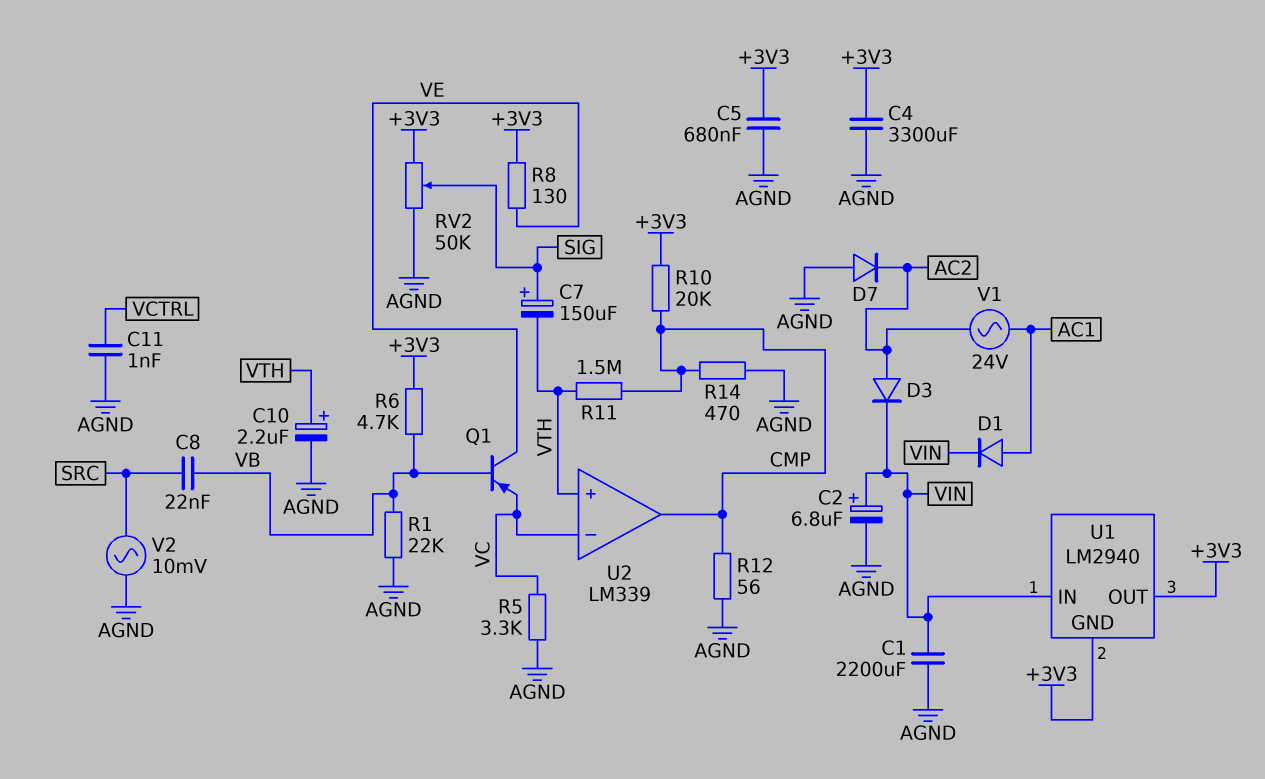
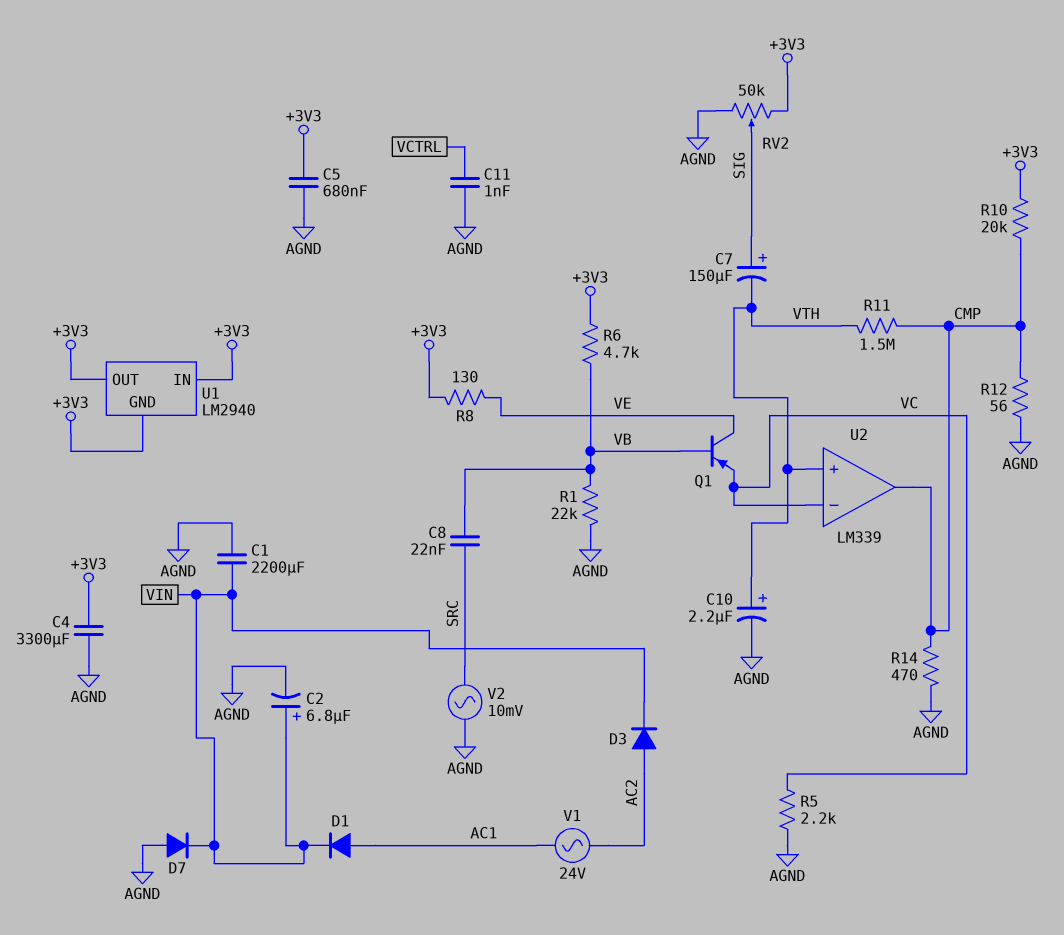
D7: diode (A AGND, K AC2) -> diode (A AGND, K VIN)
R5: 3.3k (AGND, VC) -> 2.2k (AGND, VC)
U1 pin IN: VIN -> +3V3

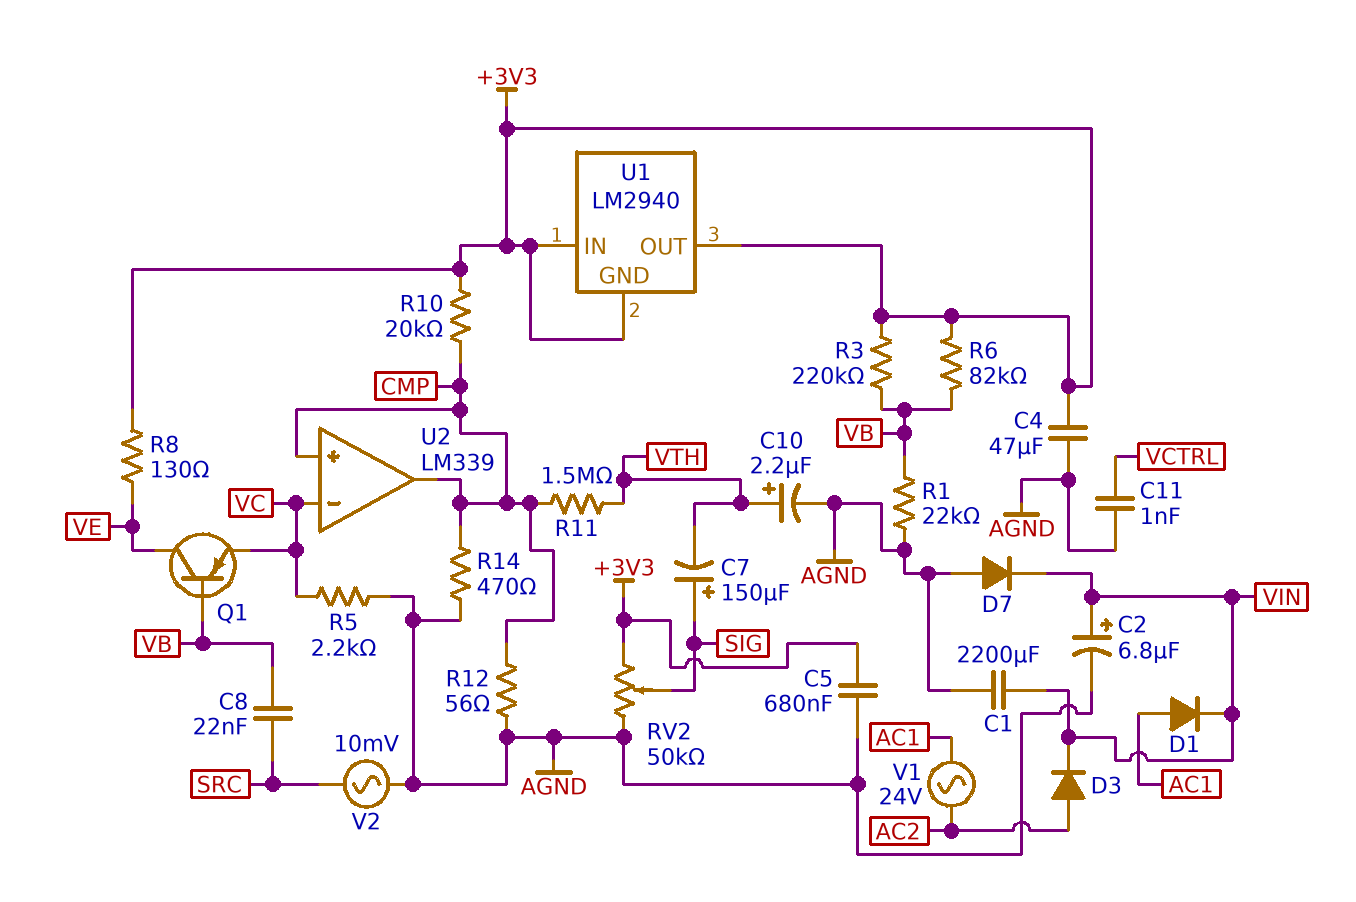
C4: 3300uF (+3V3, AGND) -> 47uF (+3V3, AGND)
R3: none -> 220k (+3V3, VB)
R6: 4.7k (+3V3, VB) -> 82k (+3V3, VB)
U2 pin in+: VTH -> CMP

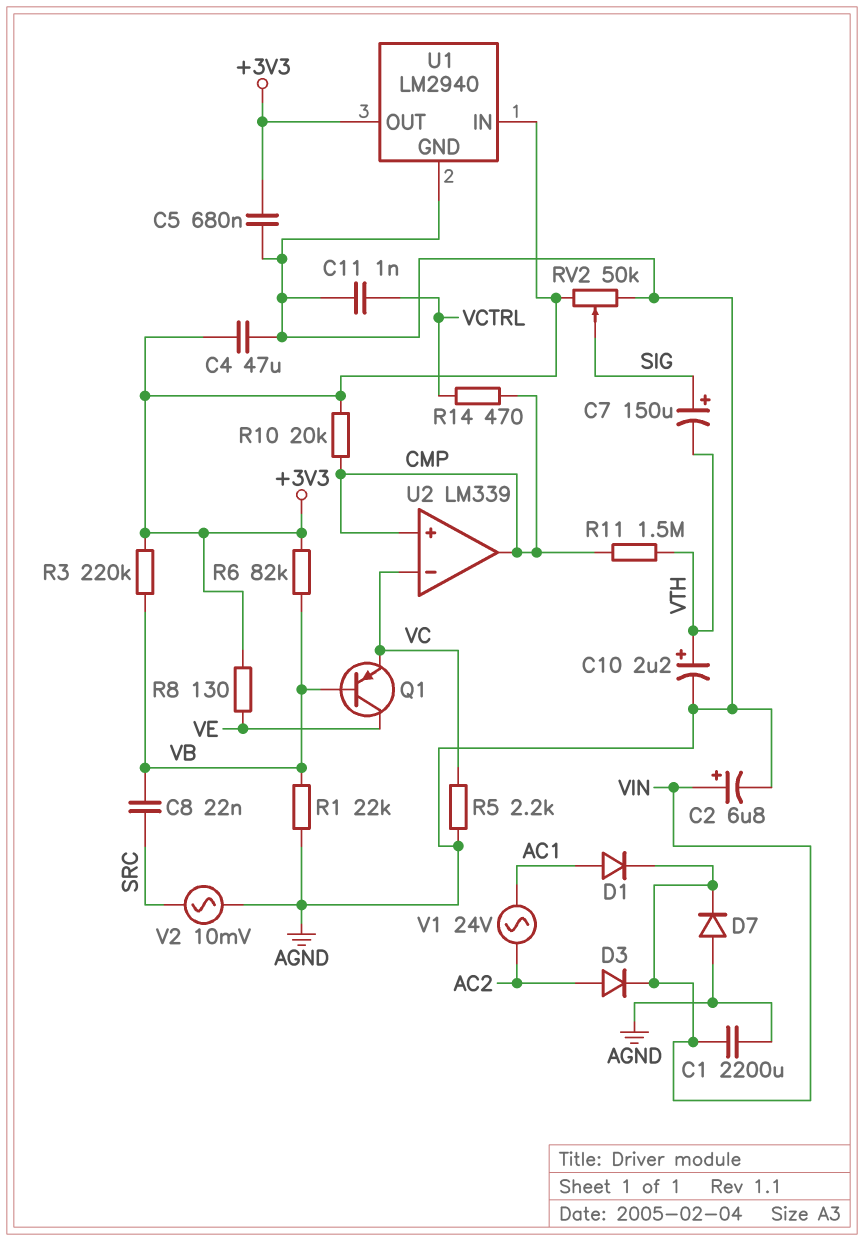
R12: 56 (AGND, CMP) -> none
R14: 470 (AGND, CMP) -> 470 (CMP, VCTRL)
U1 pin GND: +3V3 -> AGND

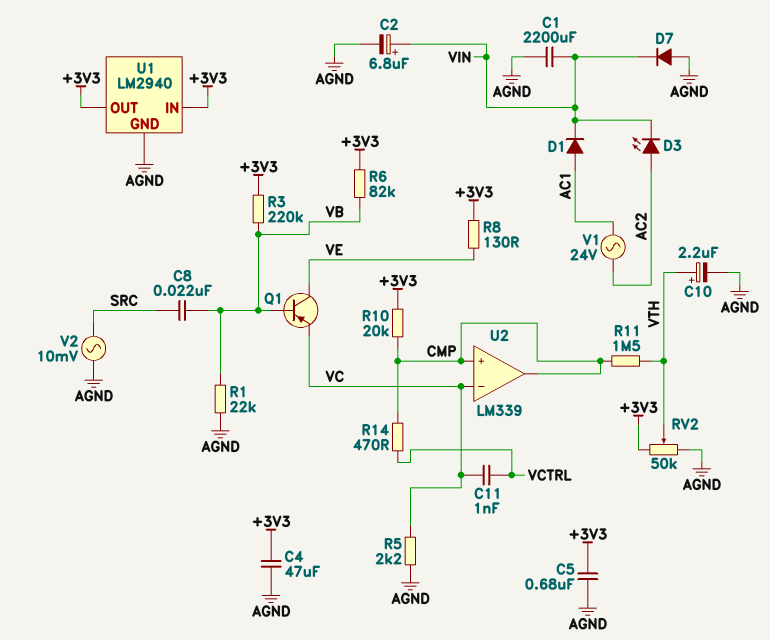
C7: 150uF (plus SIG, minus VTH) -> none
C11: 1nF (AGND, VCTRL) -> 1nF (VC, VCTRL)
D3: diode (A AC2, K VIN) -> LED (A AC2, K VIN)
RV2: 50k (+3V3, AGND, wiper SIG) -> 50k (+3V3, AGND, wiper VTH)

